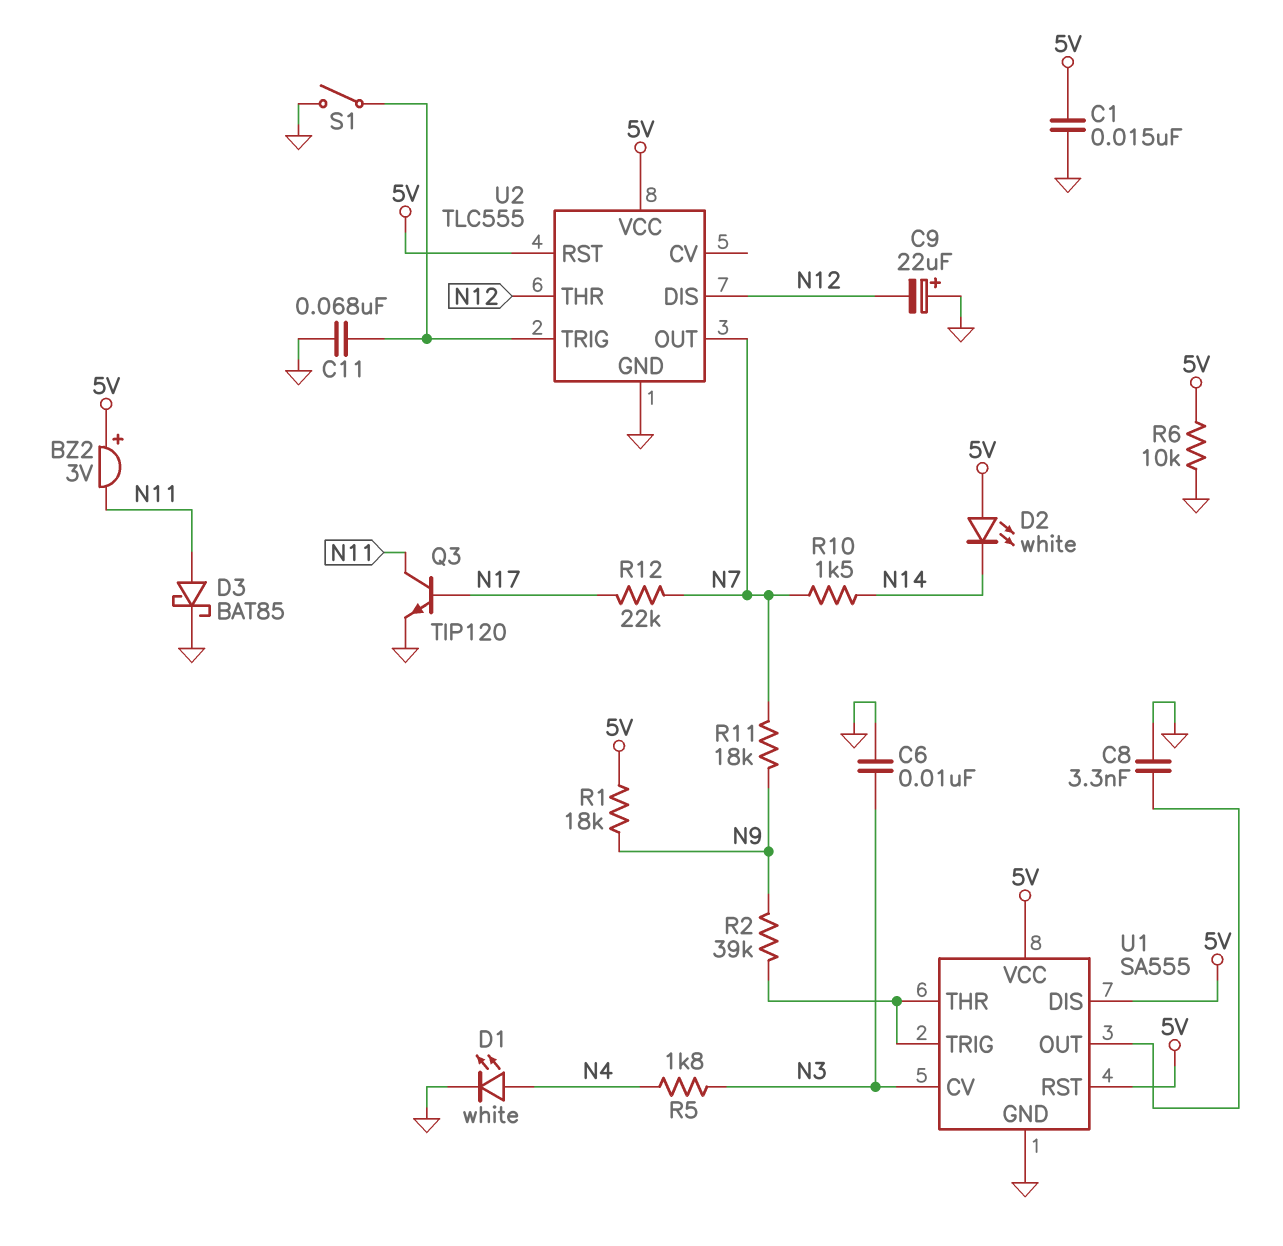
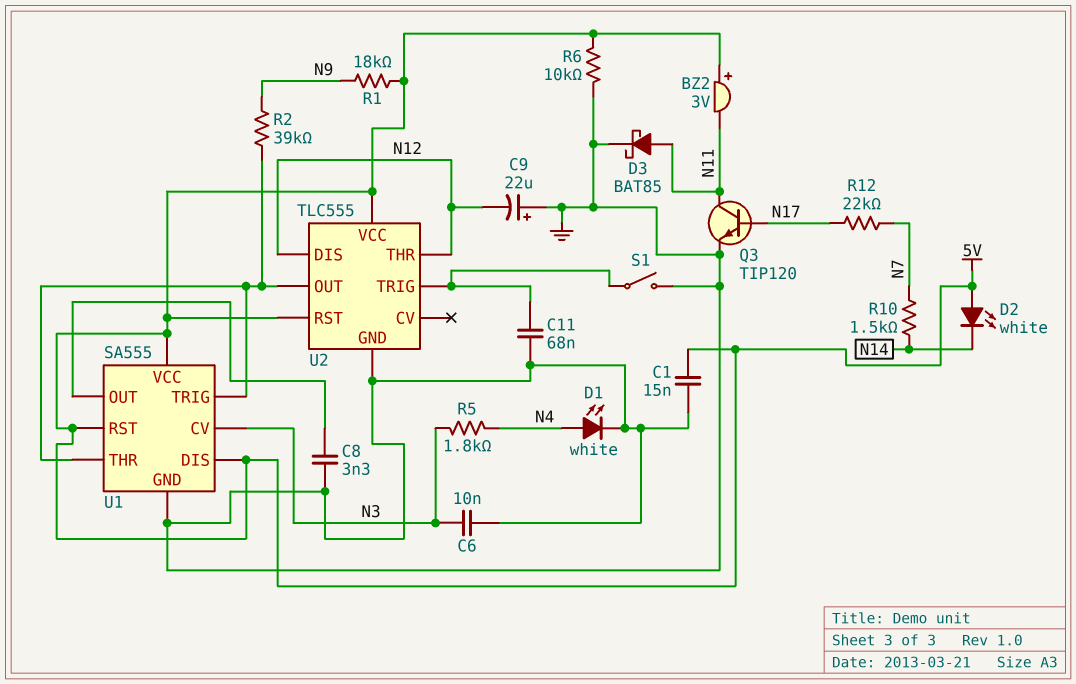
R11: 18k (N7, N9) -> none
U2 pin OUT: N7 -> U1/THR

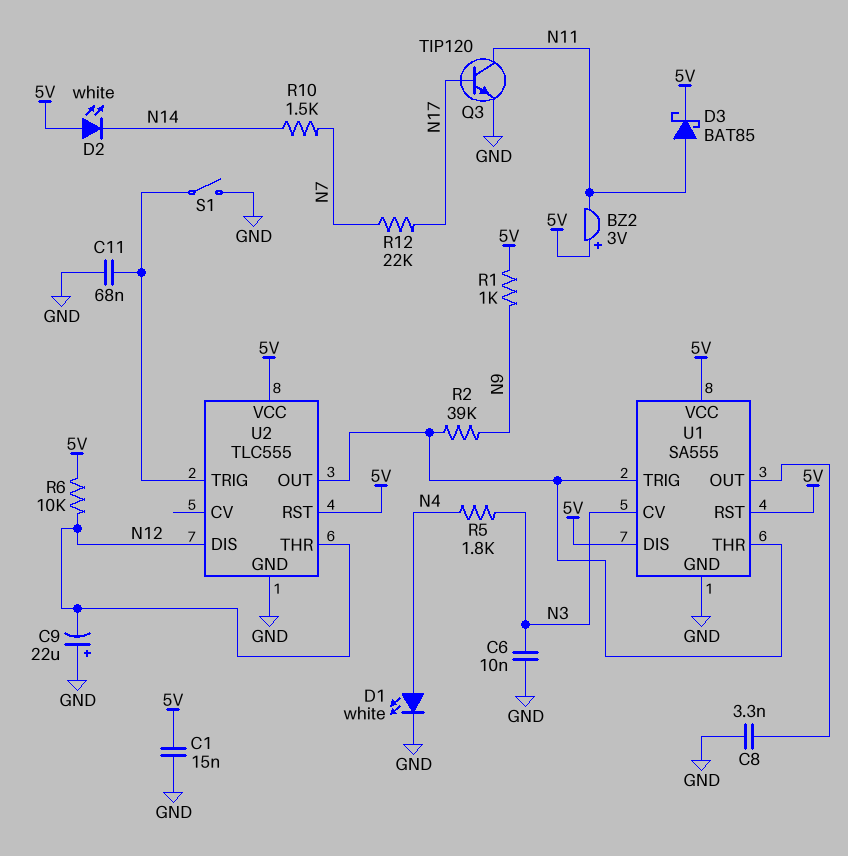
D3: schottky BAT85 (A N11, K GND) -> schottky BAT85 (A N11, K 5V)
R1: 18k (5V, N9) -> 1k (5V, N9)
R6: 10k (5V, GND) -> 10k (5V, N12)

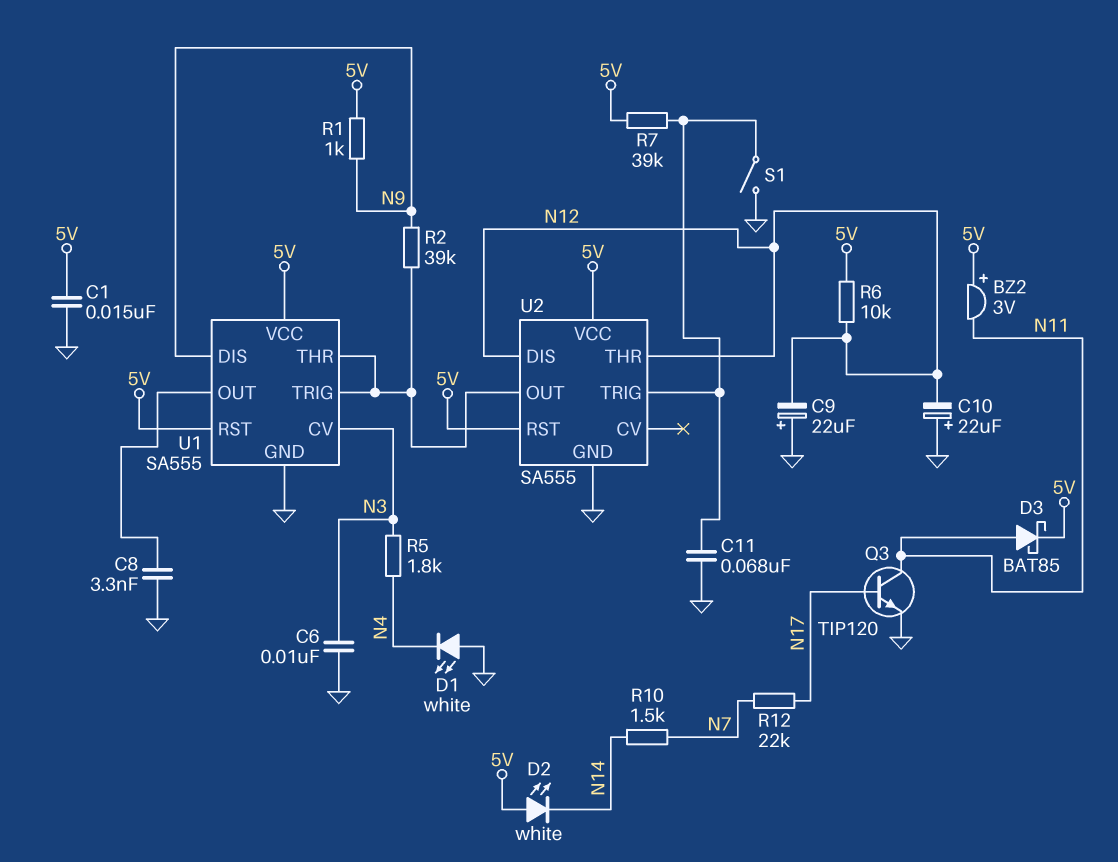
C10: none -> 22uF (plus GND, minus N12)
D1: LED white (A N4, K GND) -> LED white (A GND, K N4)
R7: none -> 39k (5V, U2/TRIG)
U1 pin DIS: 5V -> N9
U2: TLC555 -> SA555

